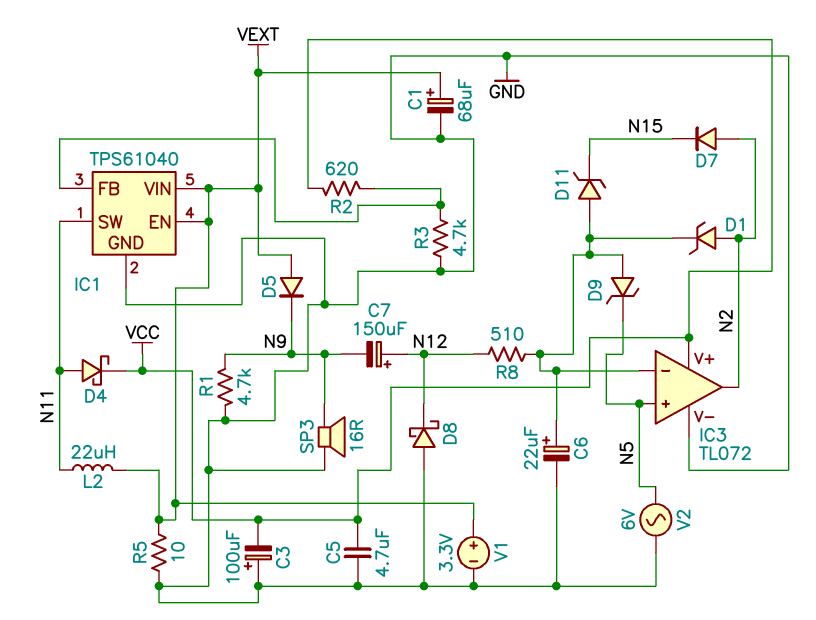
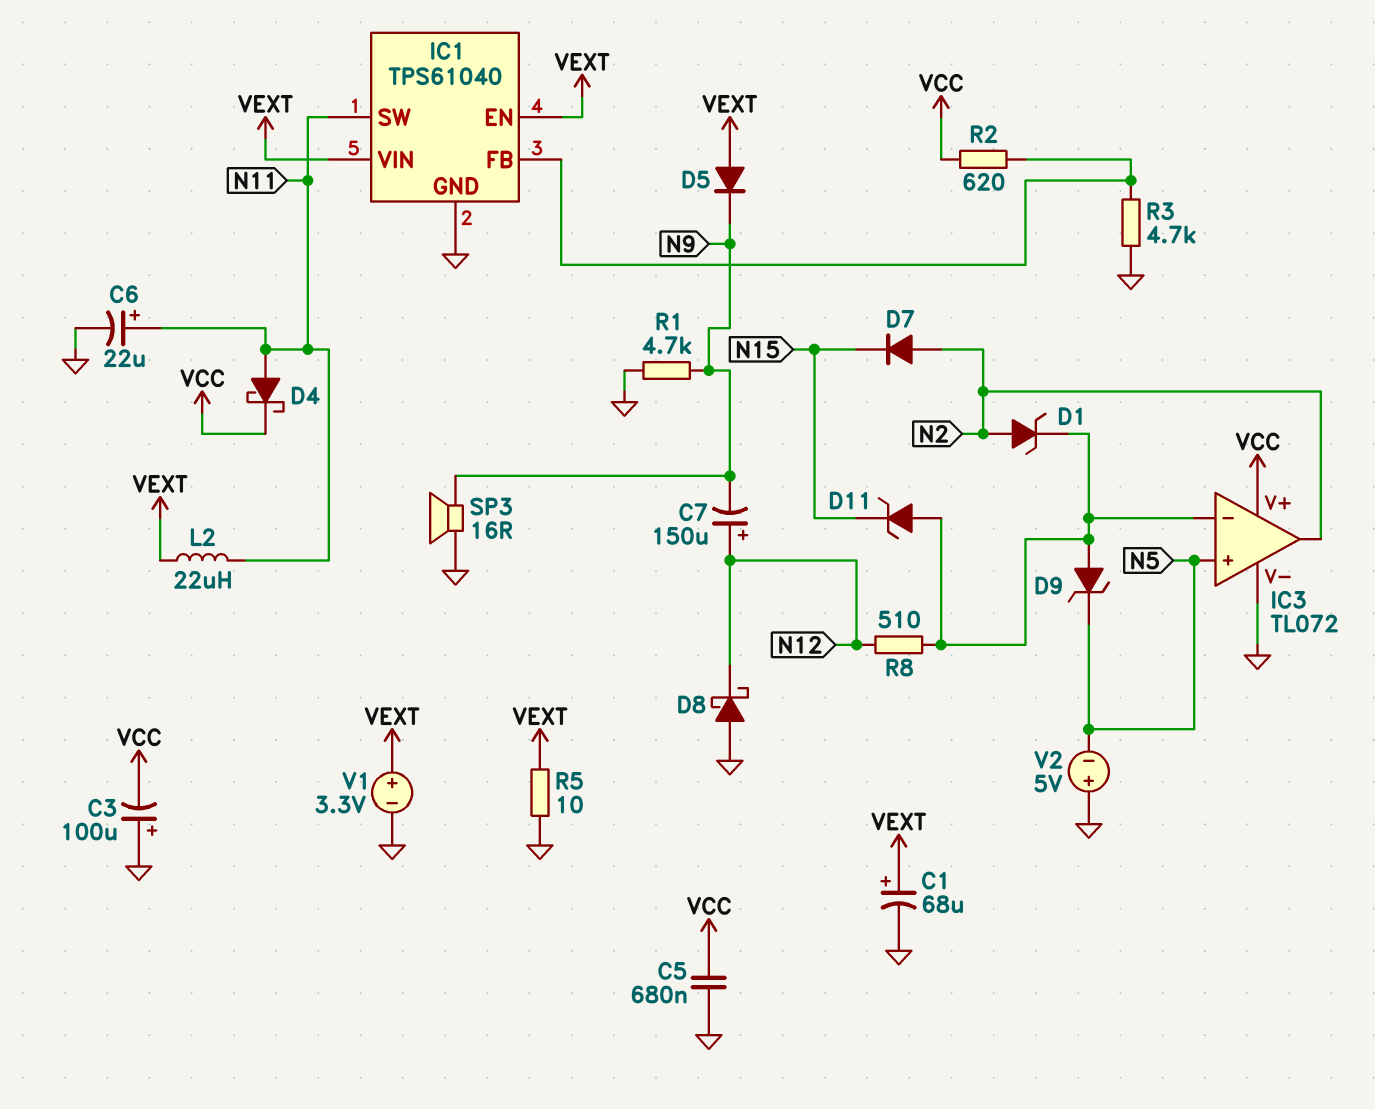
C5: 4.7uF (GND, VCC) -> 680nF (GND, VCC)
C6: 22uF (plus IC3/in-, minus GND) -> 22uF (plus N11, minus GND)
V2: AC 6V (GND, N5) -> 5V (plus GND, minus N5)

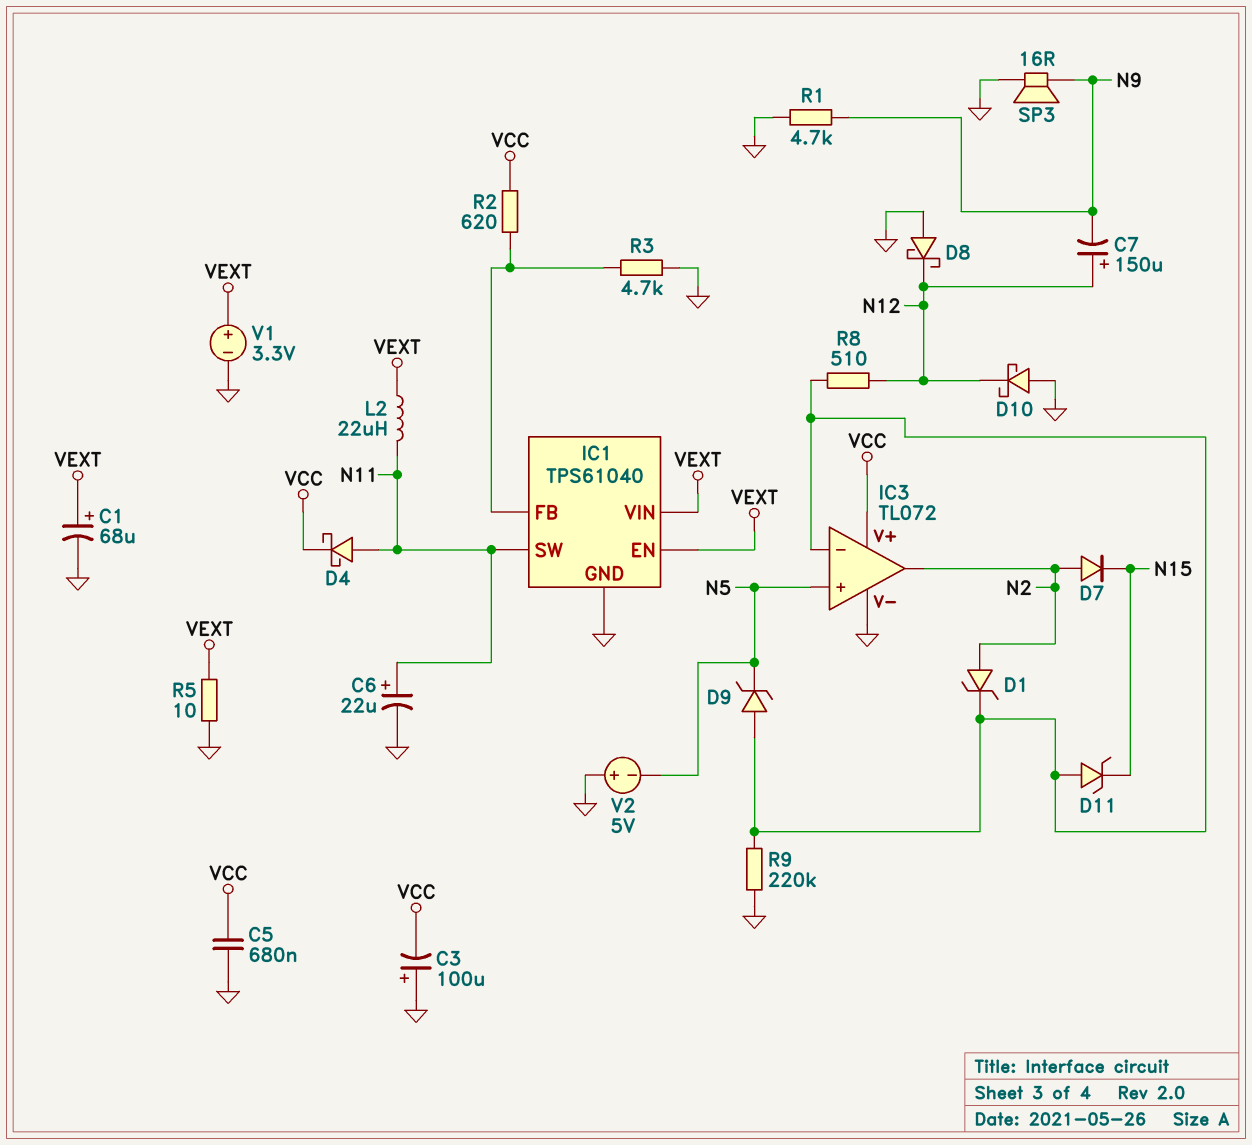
D5: diode (A VEXT, K N9) -> none
D10: none -> schottky (A GND, K N12)
R9: none -> 220k (GND, IC3/in-)

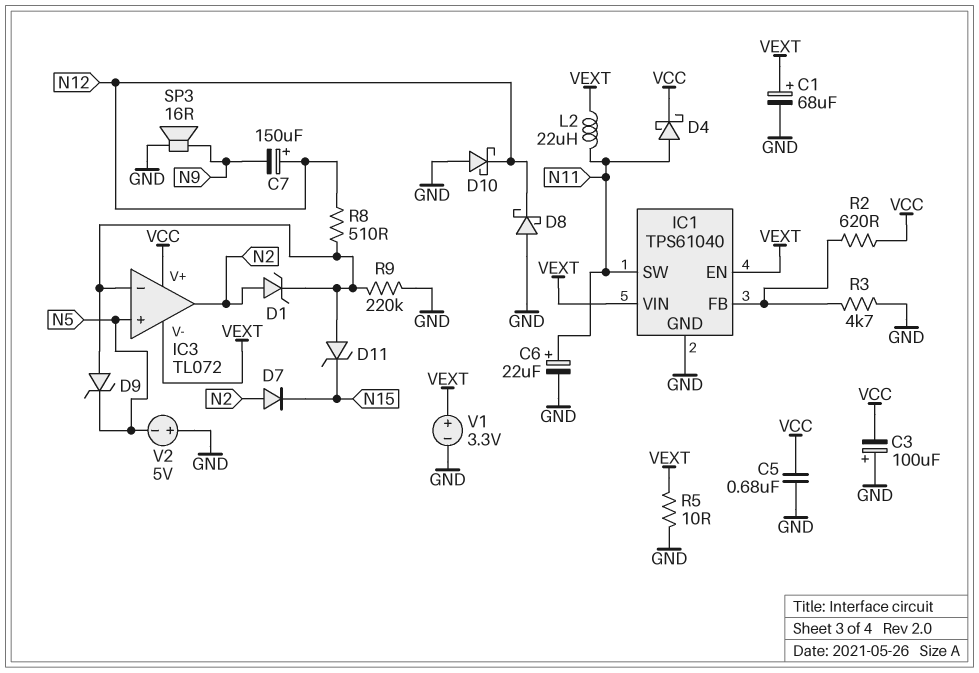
IC3 pin V-: GND -> VEXT
R1: 4.7k (GND, N9) -> none

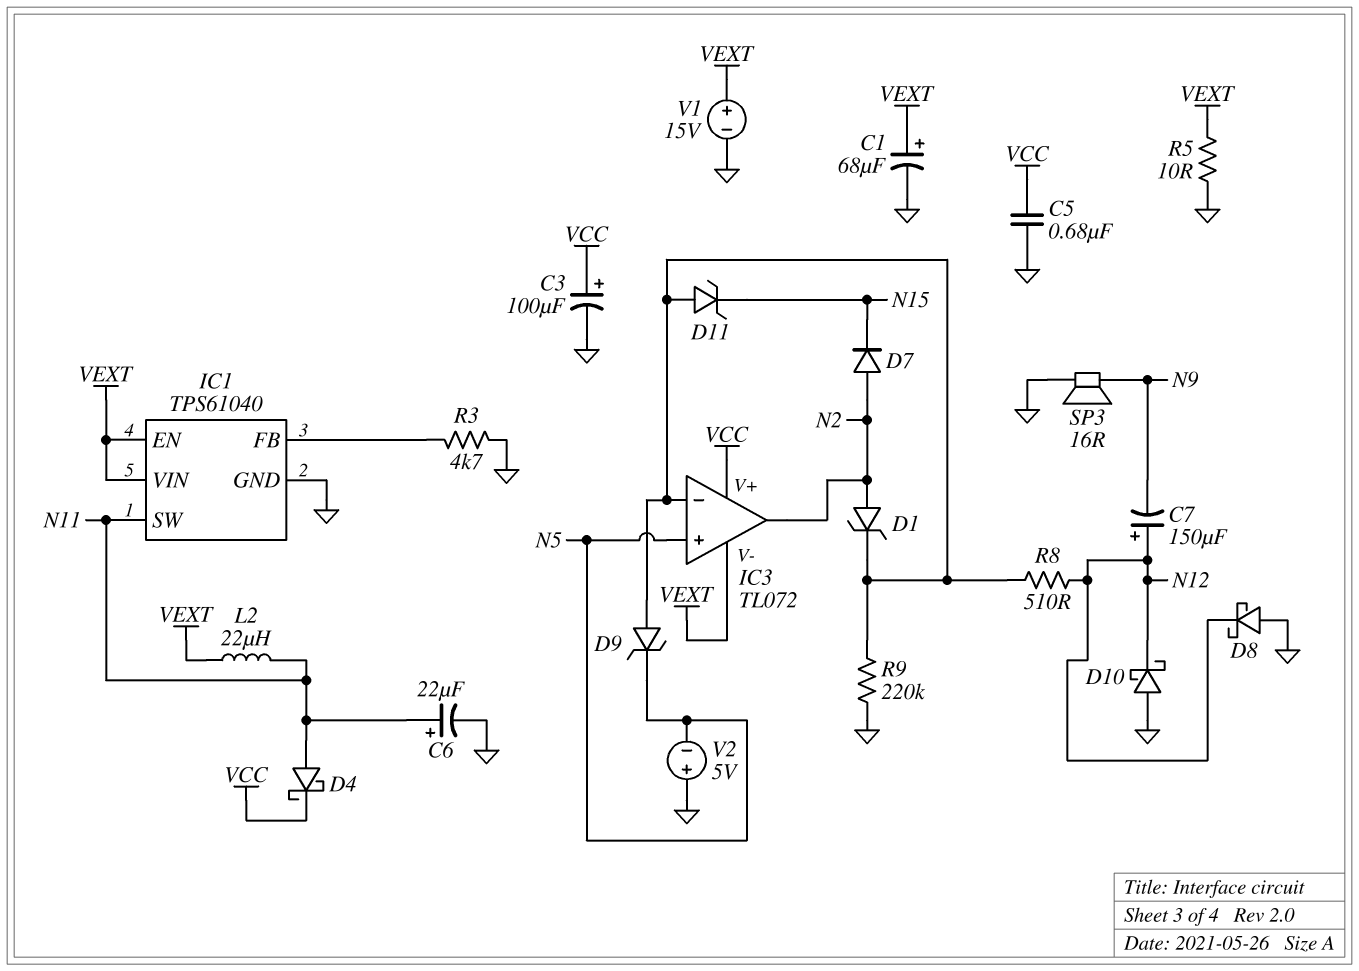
C3: 100uF (plus GND, minus VCC) -> 100uF (plus VCC, minus GND)
R2: 620 (IC1/FB, VCC) -> none
V1: 3.3V (plus VEXT, minus GND) -> 15V (plus VEXT, minus GND)

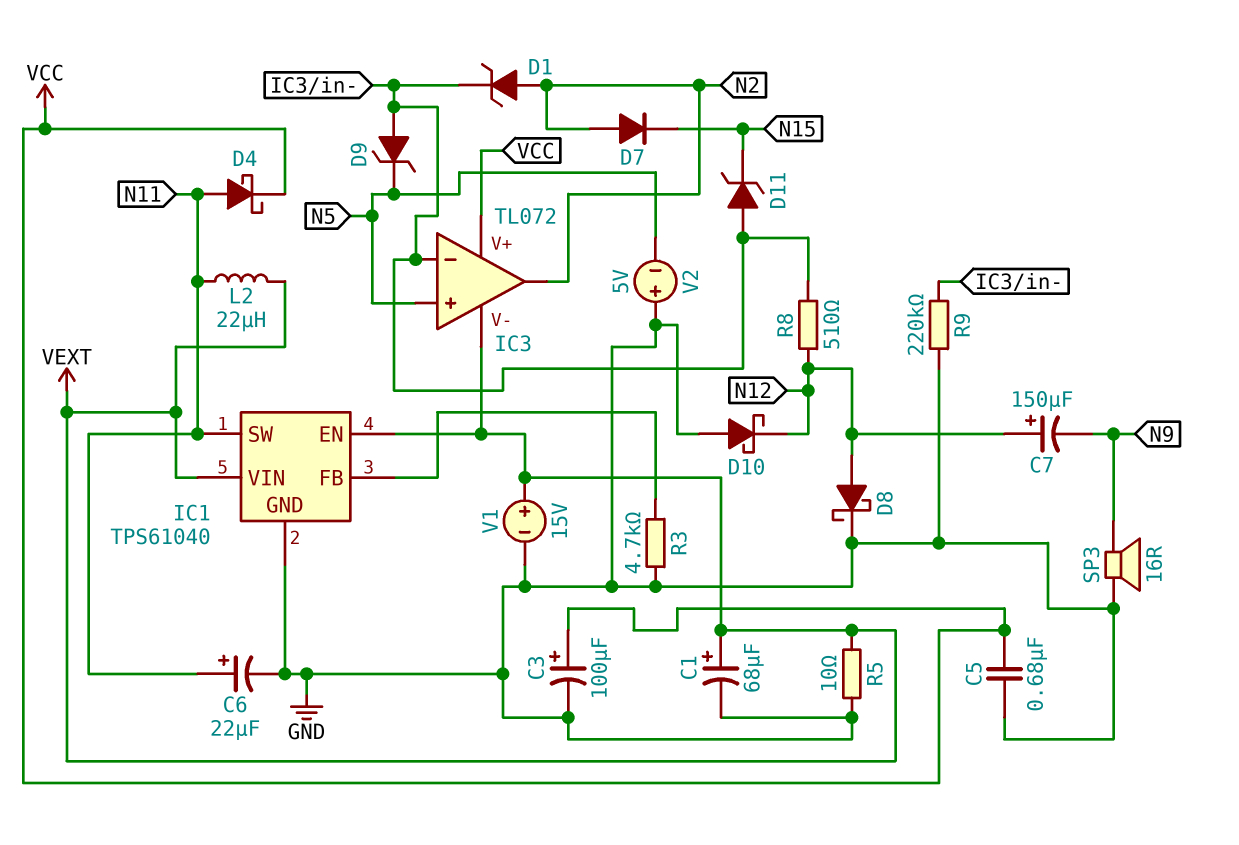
D8: schottky (A GND, K N12) -> schottky (A N12, K GND)

